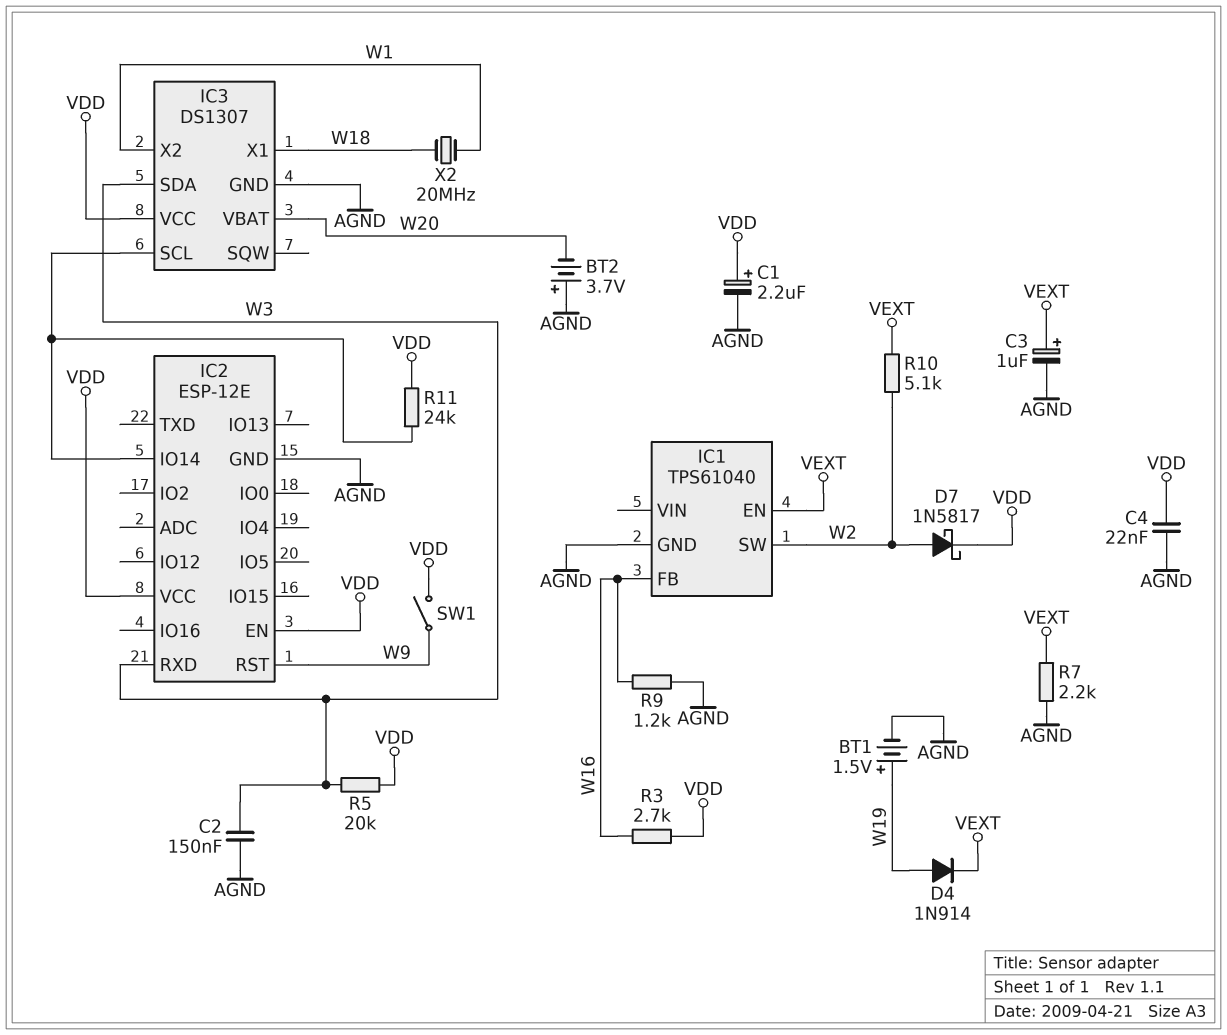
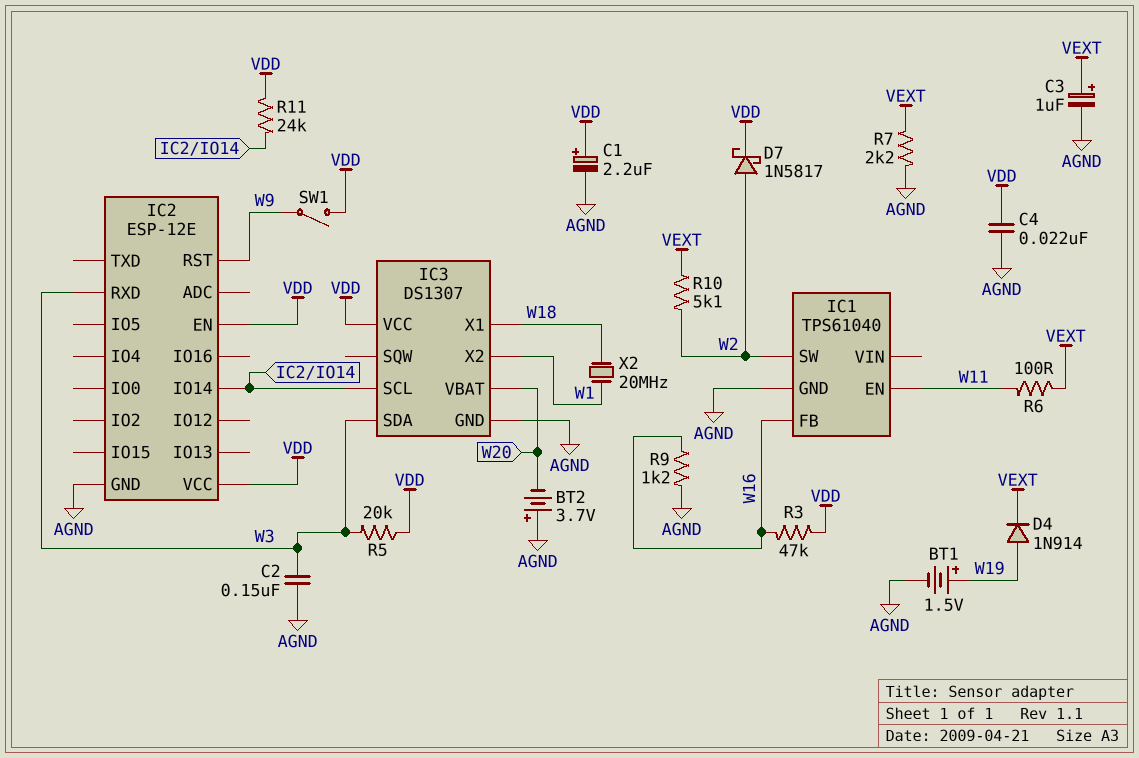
IC1 pin EN: VEXT -> W11
R3: 2.7k (VDD, W16) -> 47k (VDD, W16)
R6: none -> 100 (VEXT, W11)

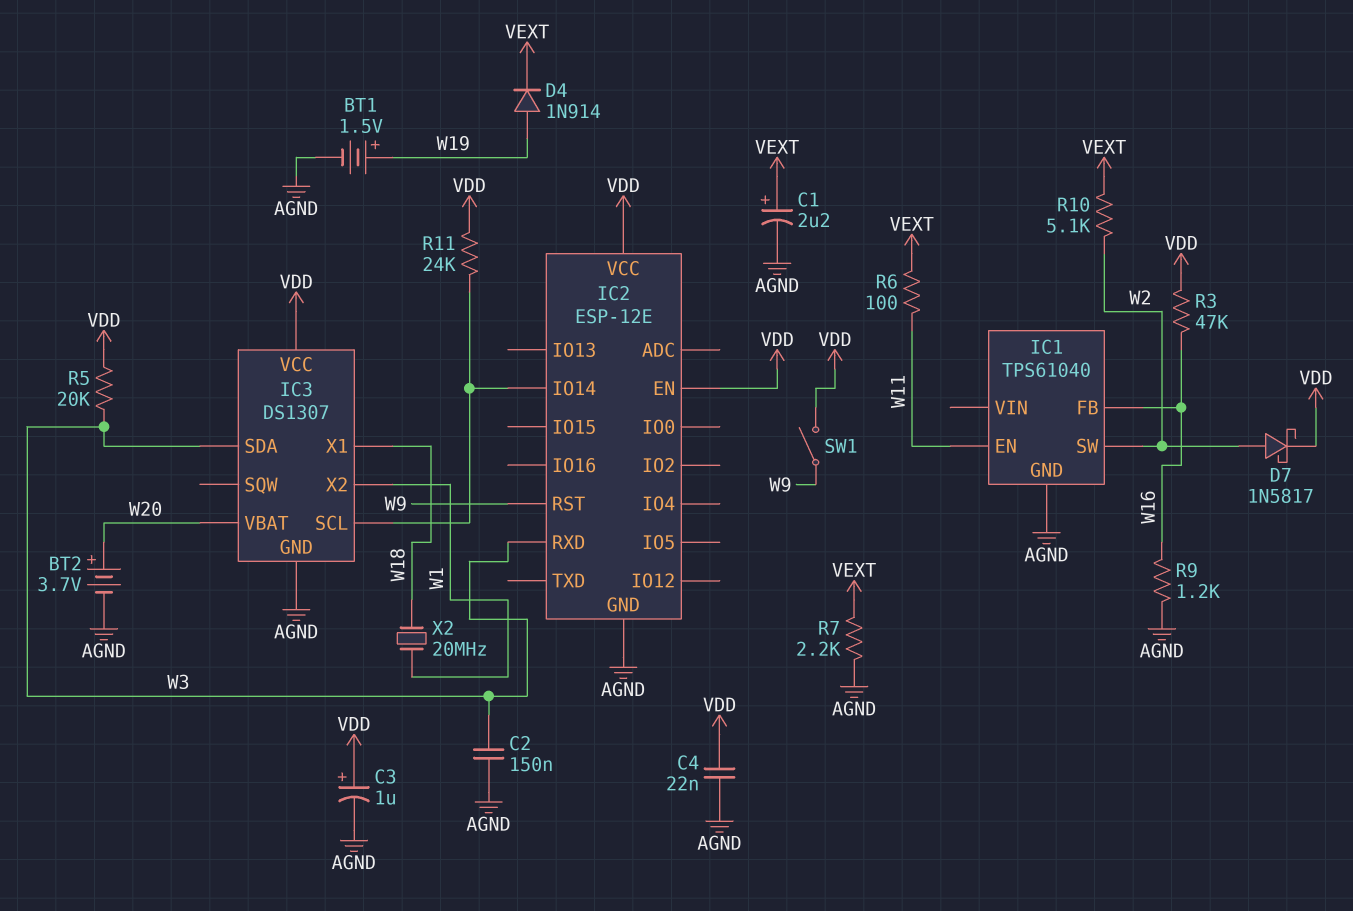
BT2: 3.7V (plus AGND, minus W20) -> 3.7V (plus W20, minus AGND)
C1: 2.2uF (plus VDD, minus AGND) -> 2.2uF (plus VEXT, minus AGND)
C3: 1uF (plus VEXT, minus AGND) -> 1uF (plus VDD, minus AGND)

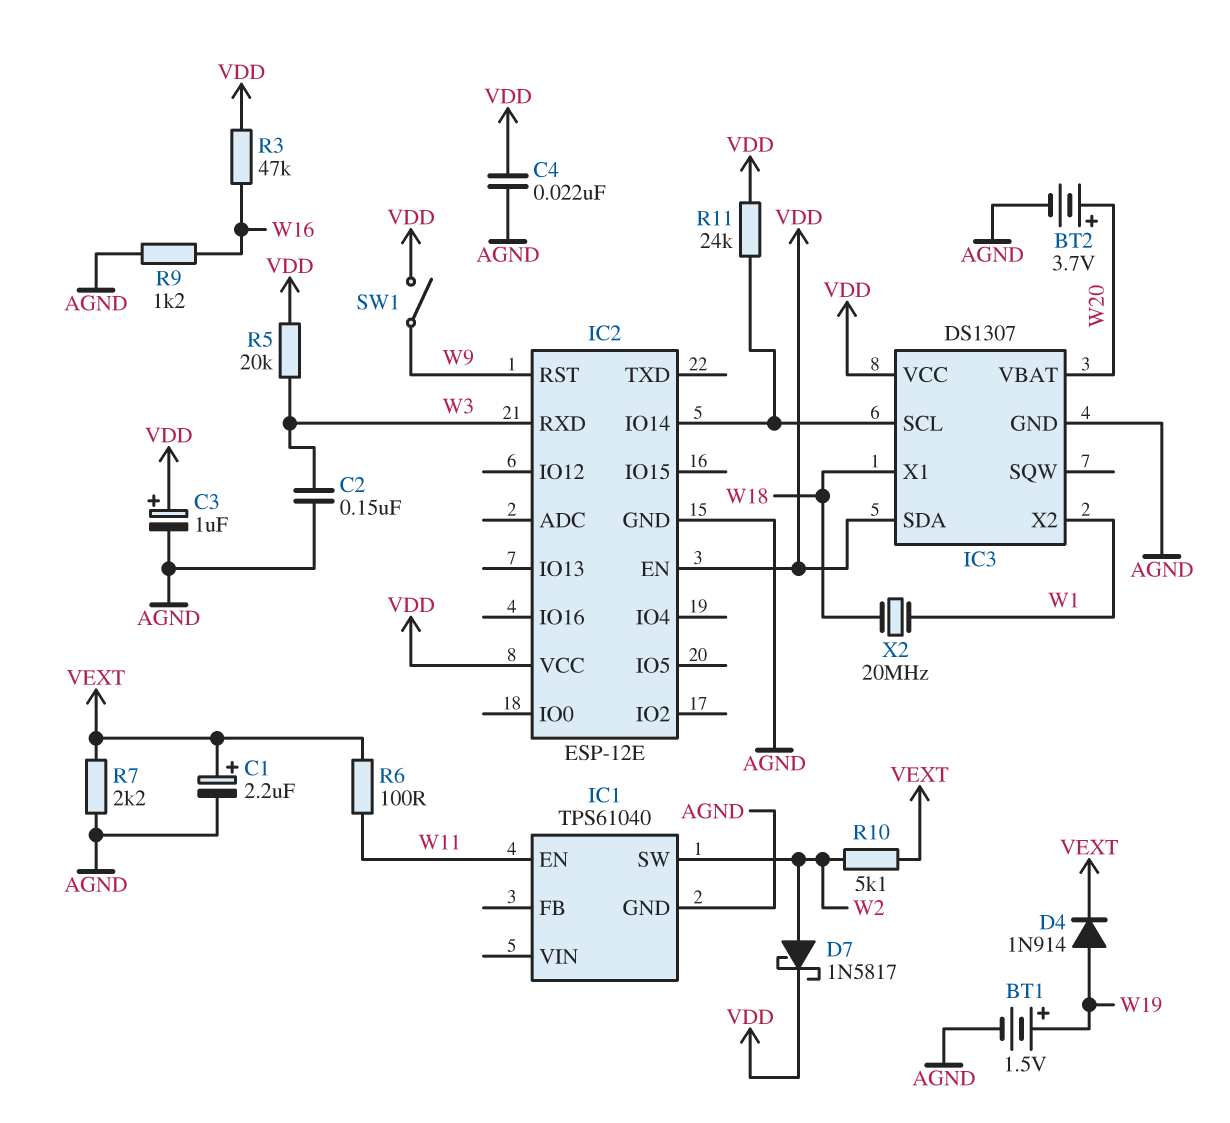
IC1 pin FB: W16 -> none
IC3 pin SDA: W3 -> VDD

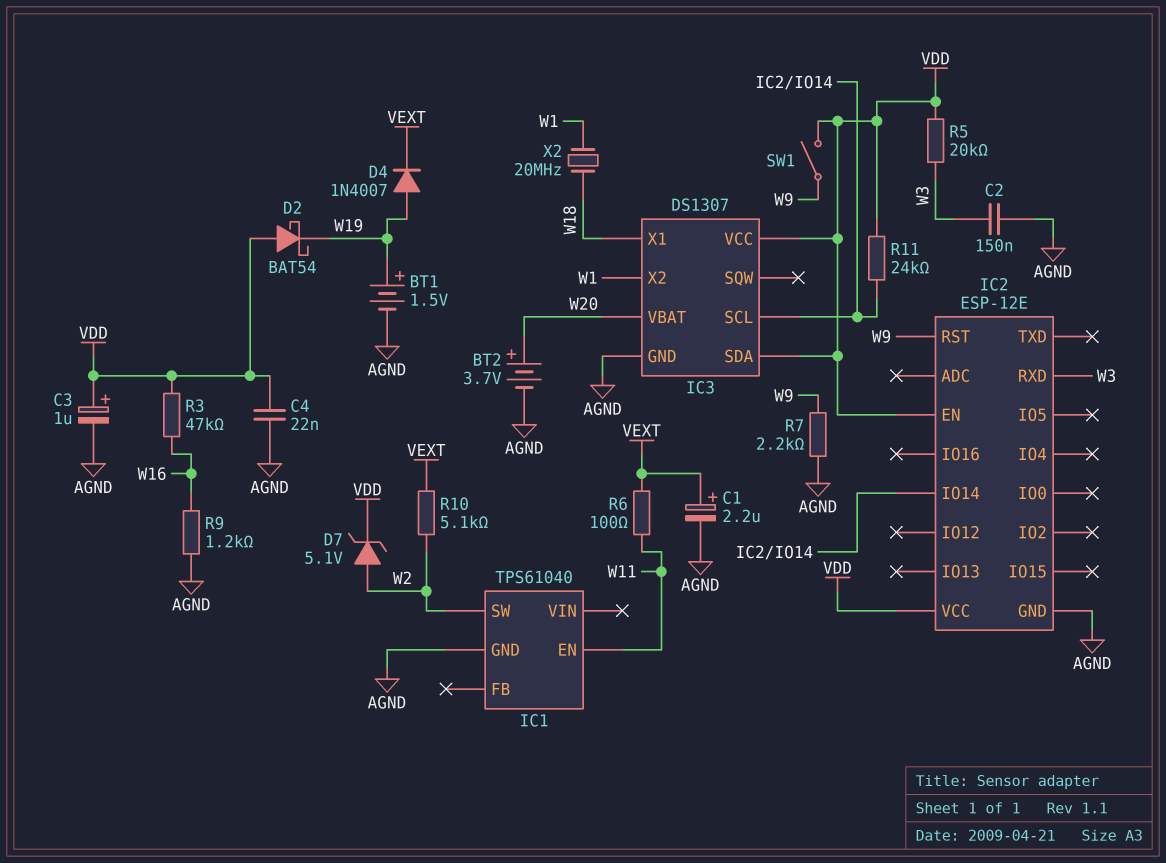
D2: none -> schottky BAT54 (A VDD, K W19)
D4: diode 1N914 (A W19, K VEXT) -> diode 1N4007 (A W19, K VEXT)
D7: schottky 1N5817 (A W2, K VDD) -> zener 5.1V (A W2, K VDD)
R7: 2.2k (AGND, VEXT) -> 2.2k (AGND, W9)

